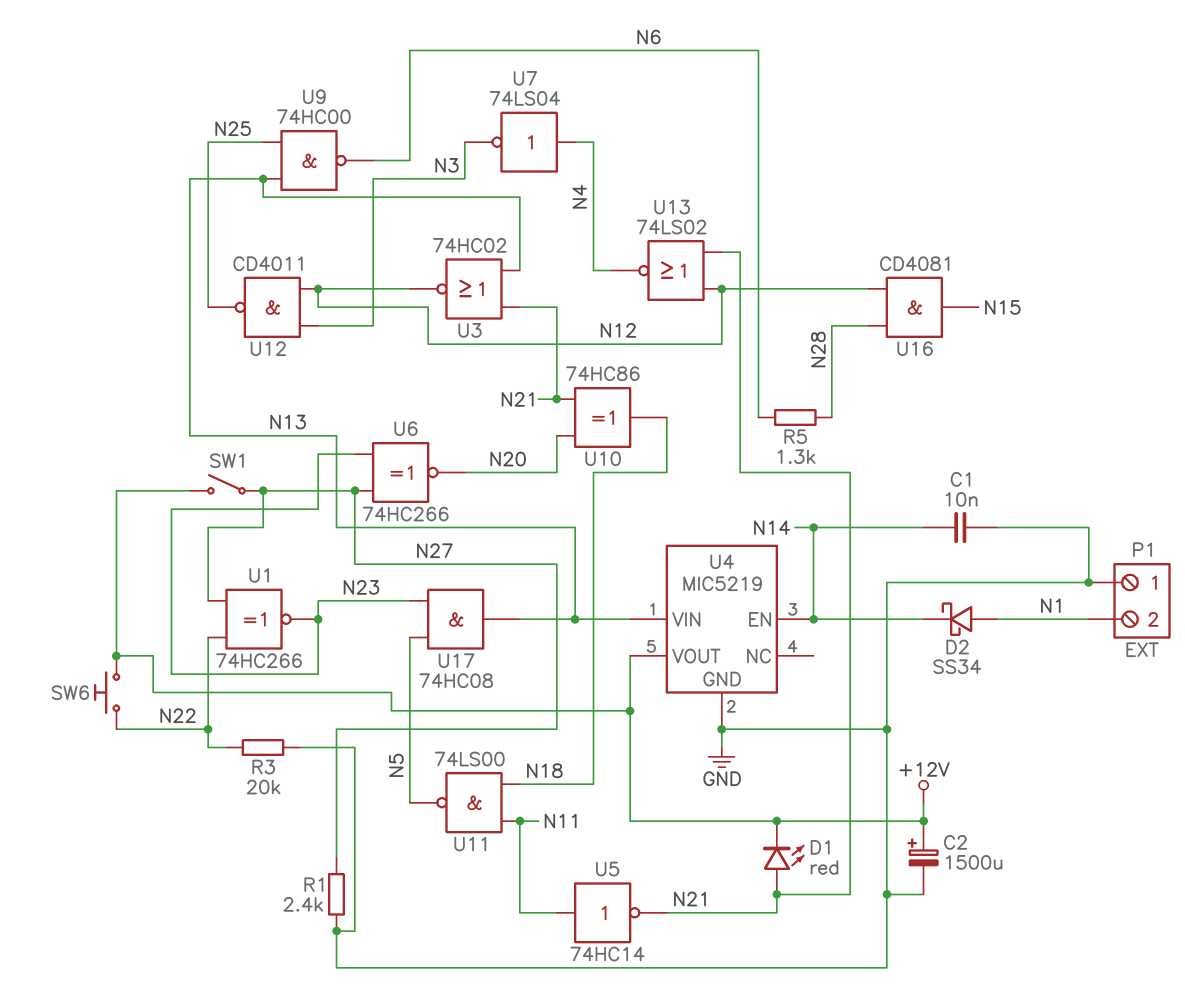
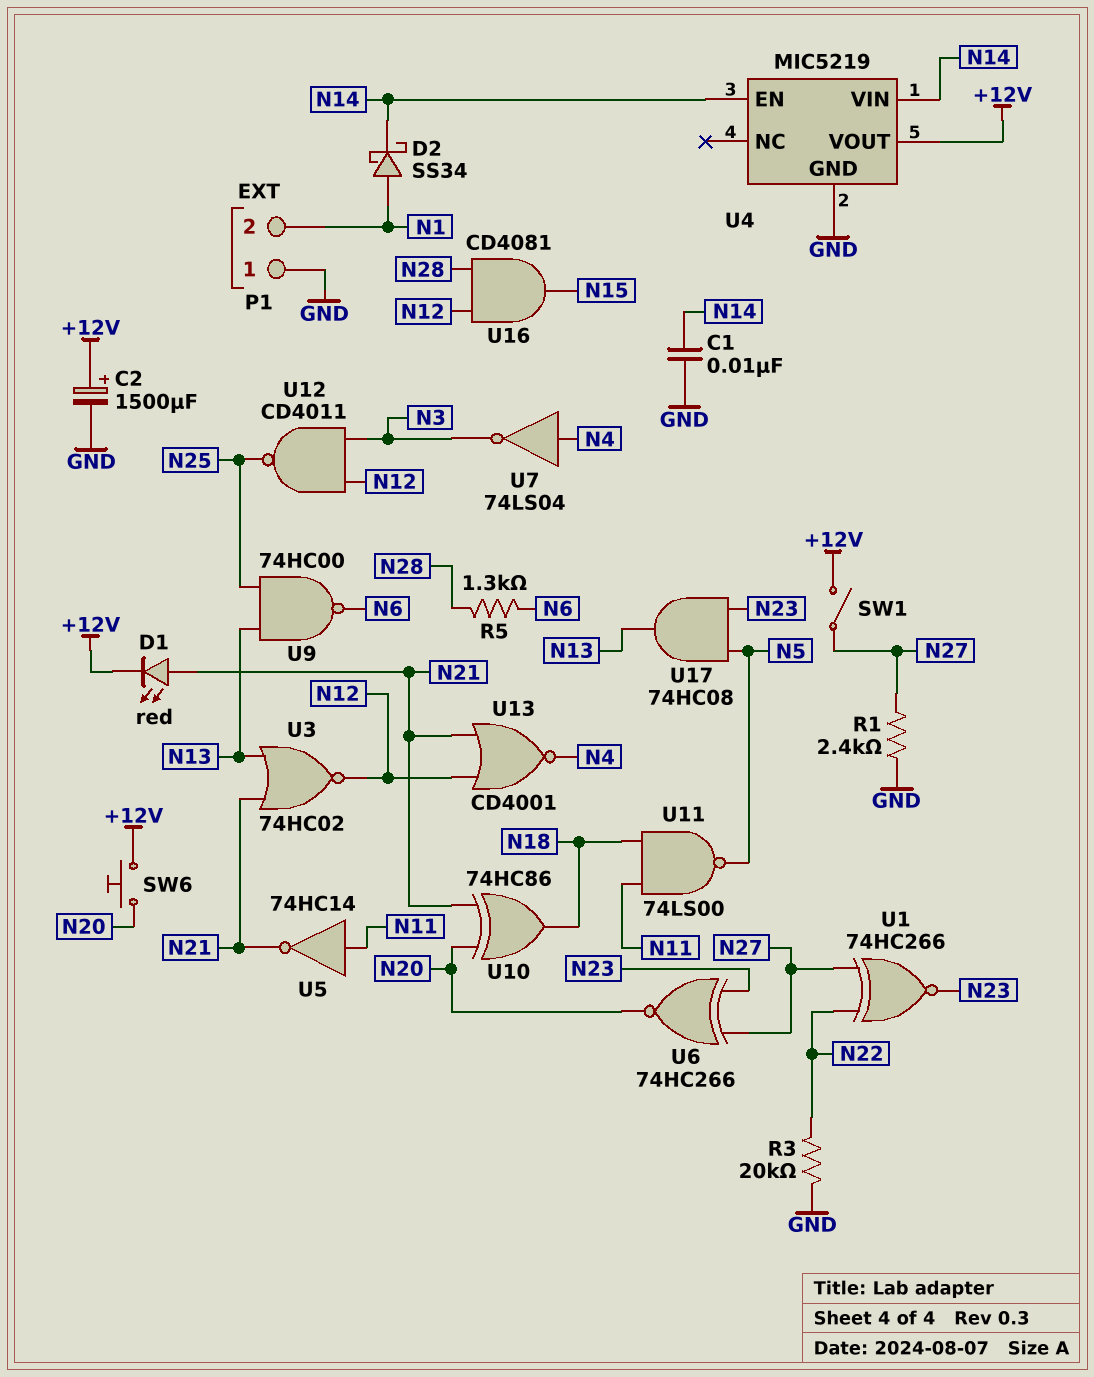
SW6: button (+12V, N22) -> button (+12V, N20)
U4 pin VIN: N13 -> N14
U13: NOR 74LS02 (in N12, in N21, out N4) -> NOR CD4001 (in N12, in N21, out N4)

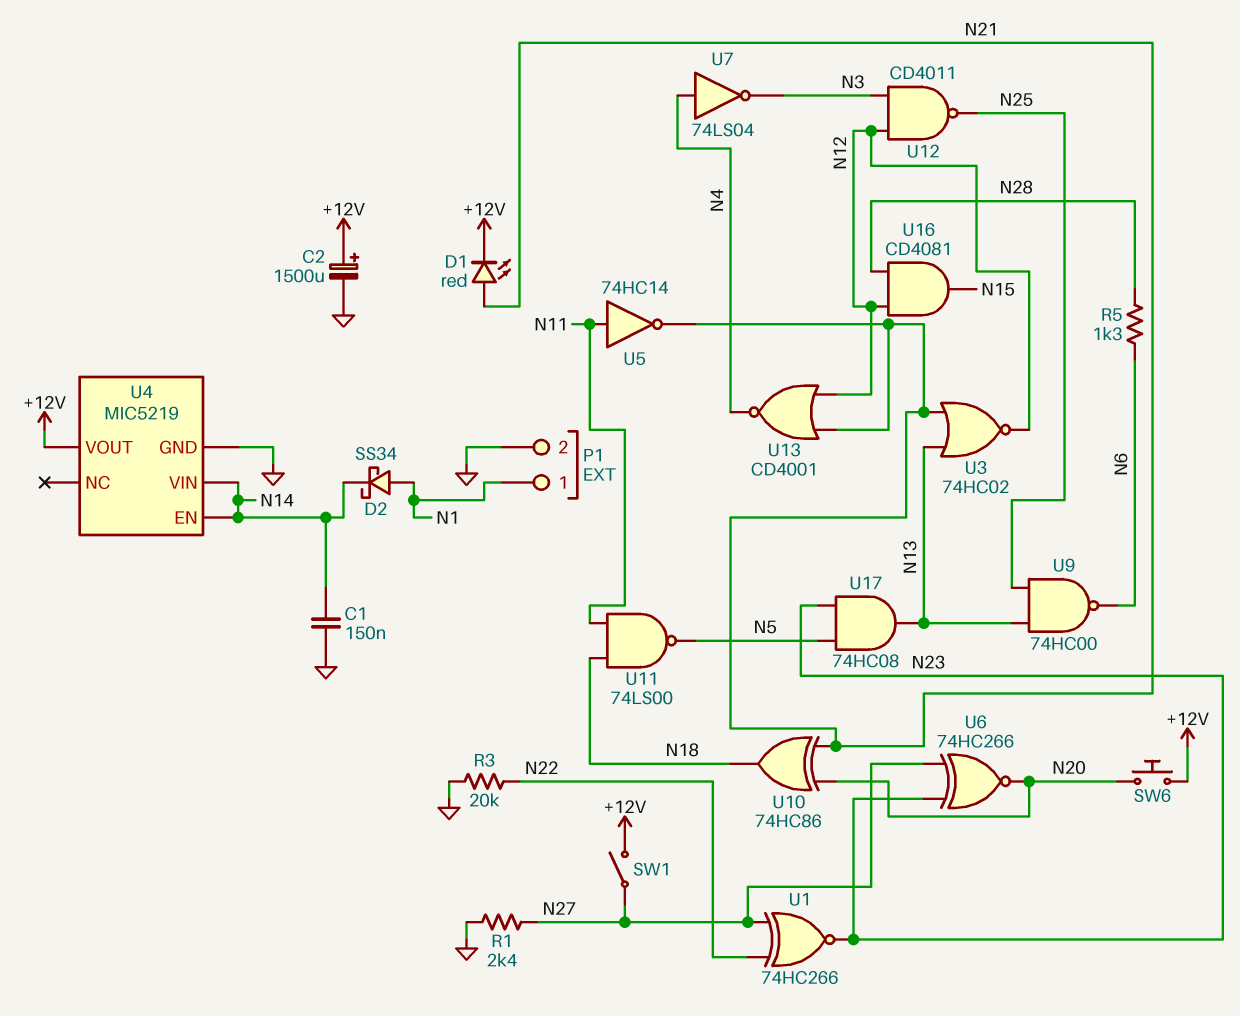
C1: 10nF (GND, N14) -> 150nF (GND, N14)
P1 pin 1: GND -> N1
P1 pin 2: N1 -> GND

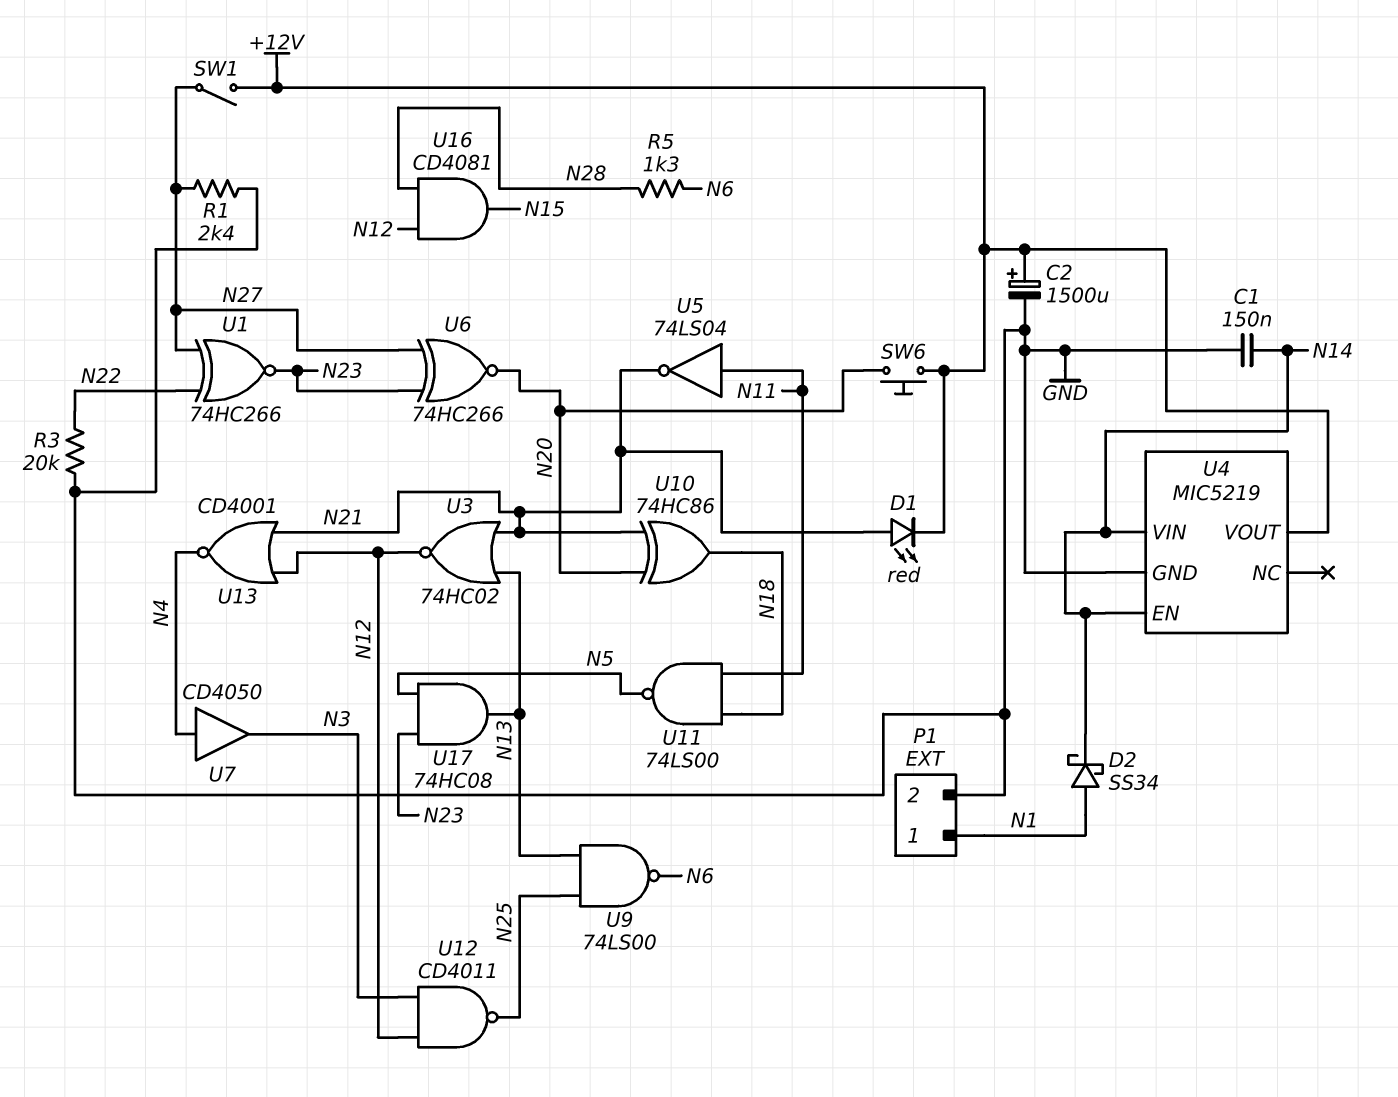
U5: NOT 74HC14 (in N11, out N21) -> NOT 74LS04 (in N11, out N21)
U7: NOT 74LS04 (in N4, out N3) -> buffer CD4050 (in N4, out N3)
U9: NAND 74HC00 (in N13, in N25, out N6) -> NAND 74LS00 (in N13, in N25, out N6)

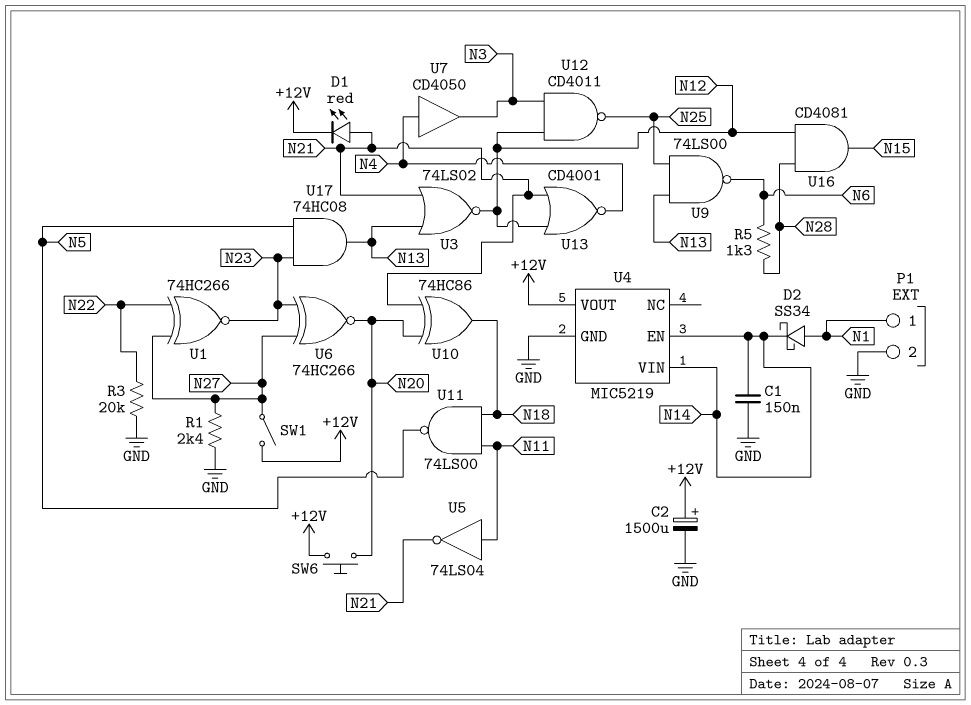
U3: NOR 74HC02 (in N13, in N21, out N12) -> NOR 74LS02 (in N13, in N21, out N12)

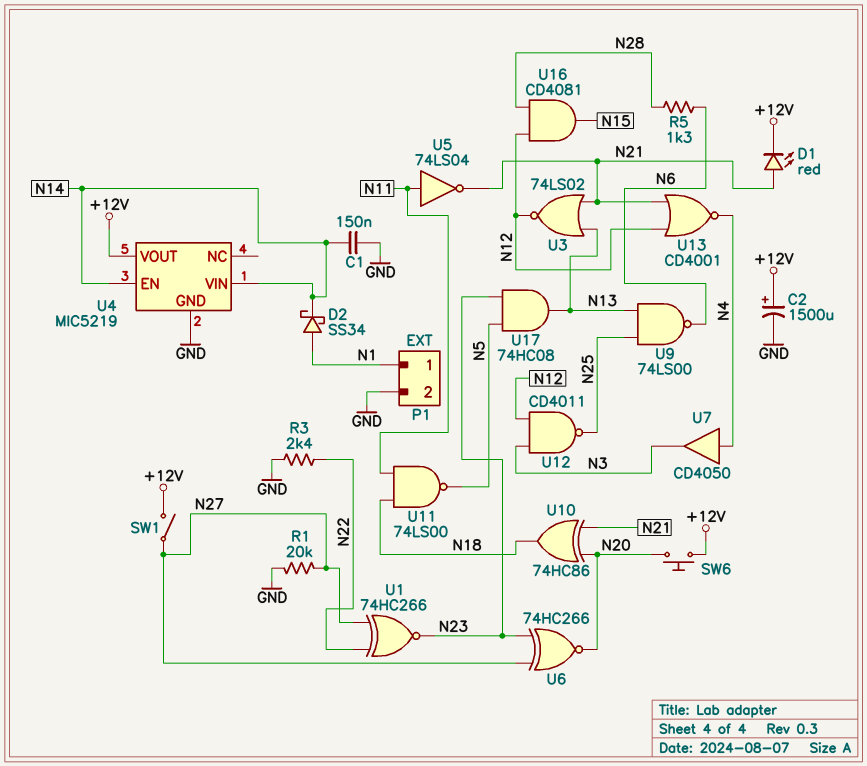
R1: 2.4k (GND, N27) -> 20k (GND, N27)
R3: 20k (GND, N22) -> 2.4k (GND, N22)

